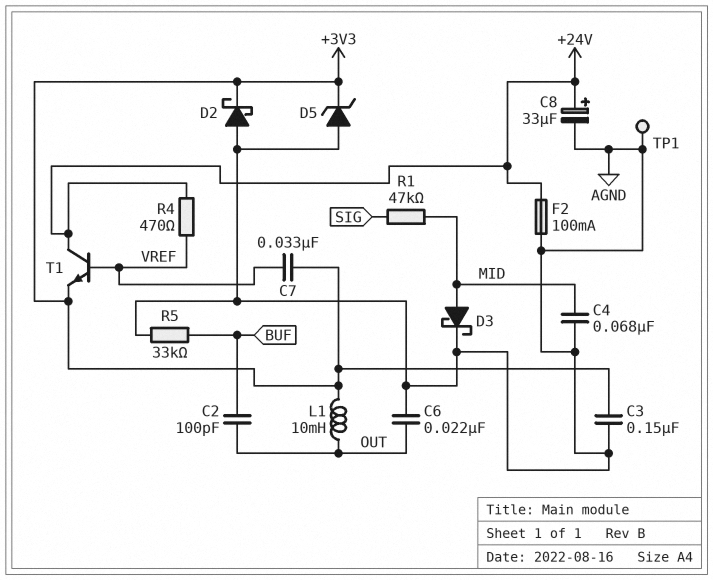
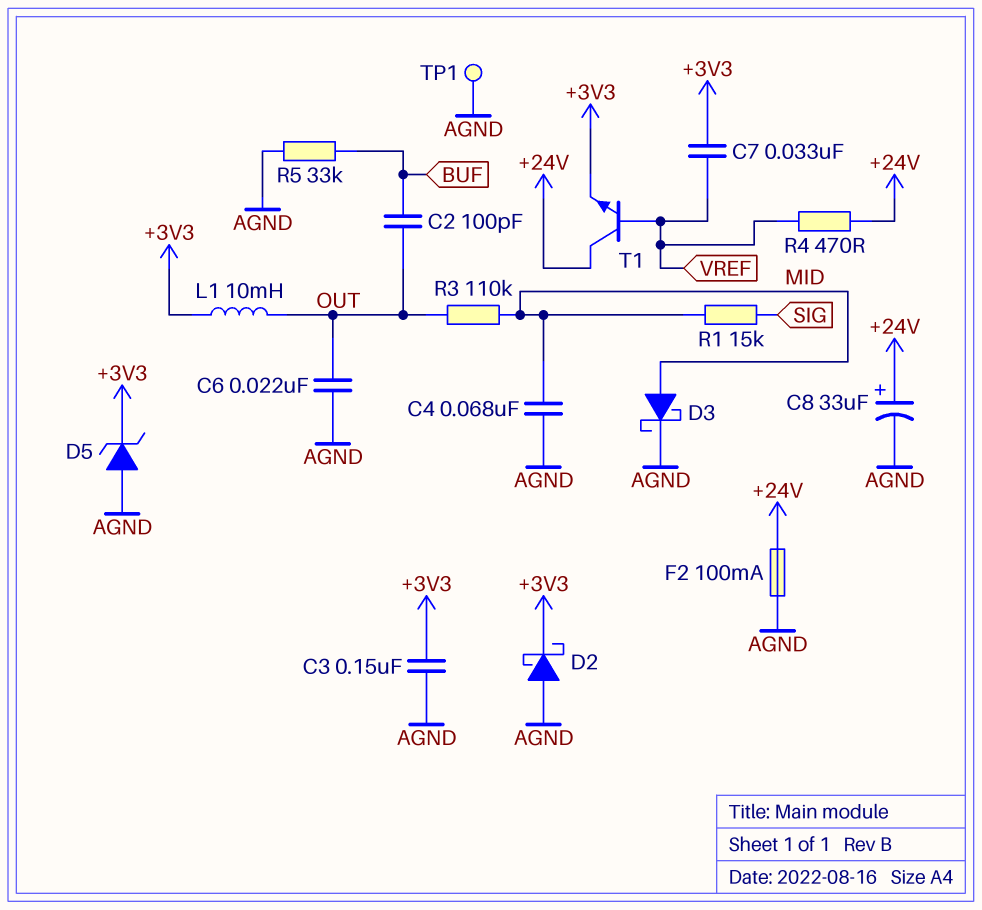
R1: 47k (MID, SIG) -> 15k (MID, SIG)
R3: none -> 110k (MID, OUT)

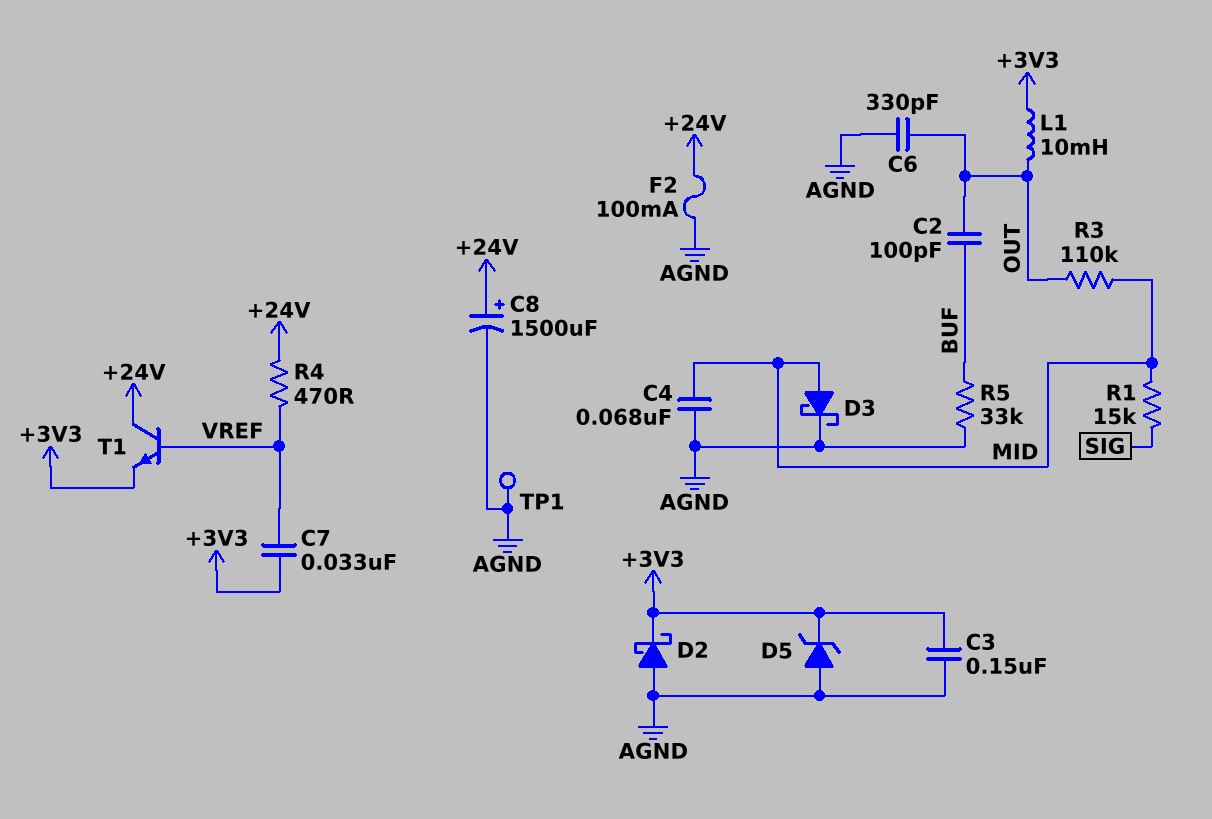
C6: 22nF (AGND, OUT) -> 330pF (AGND, OUT)
C8: 33uF (plus +24V, minus AGND) -> 1500uF (plus +24V, minus AGND)

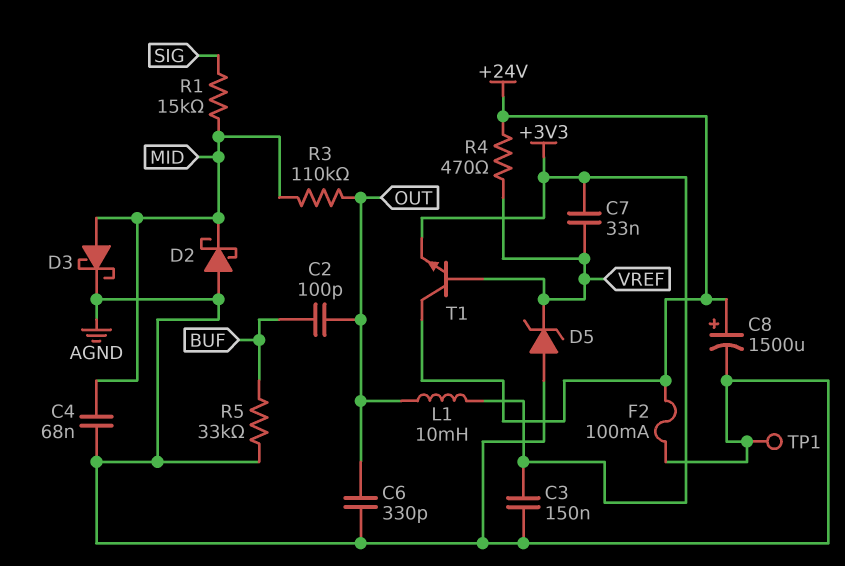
D2: schottky (A AGND, K +3V3) -> schottky (A AGND, K MID)
D5: zener (A AGND, K +3V3) -> zener (A AGND, K VREF)

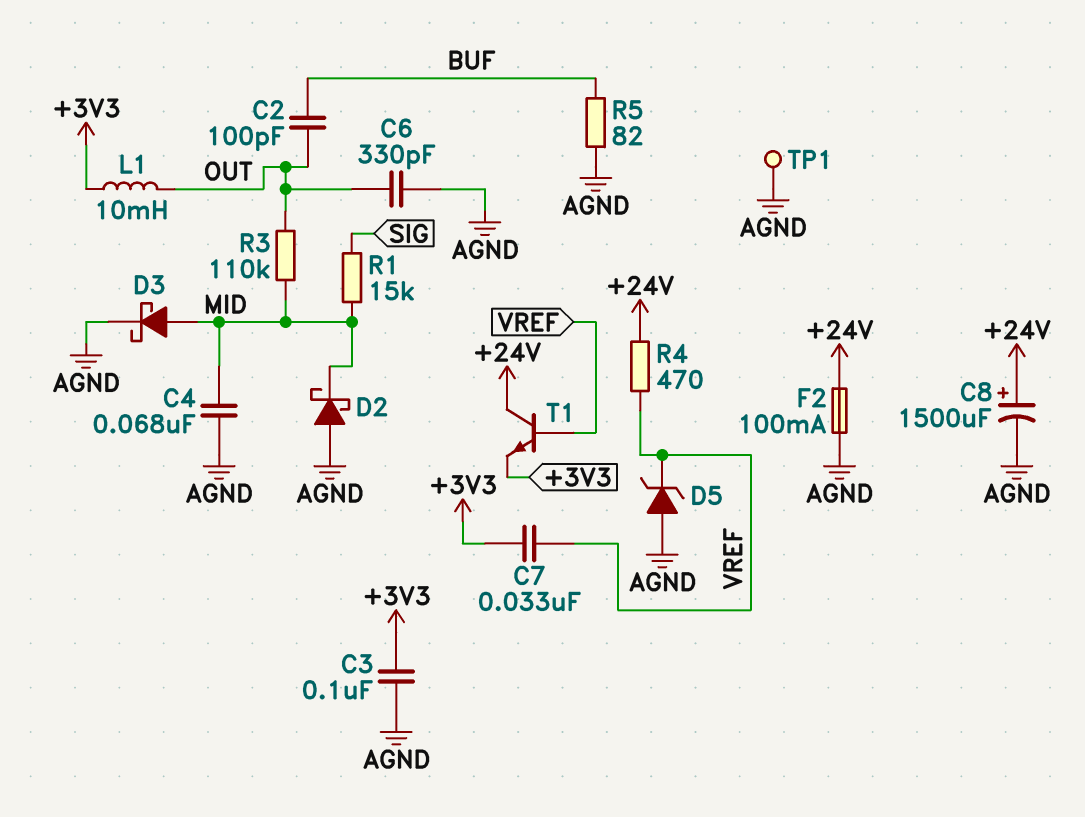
C3: 150nF (+3V3, AGND) -> 100nF (+3V3, AGND)
R5: 33k (AGND, BUF) -> 82 (AGND, BUF)

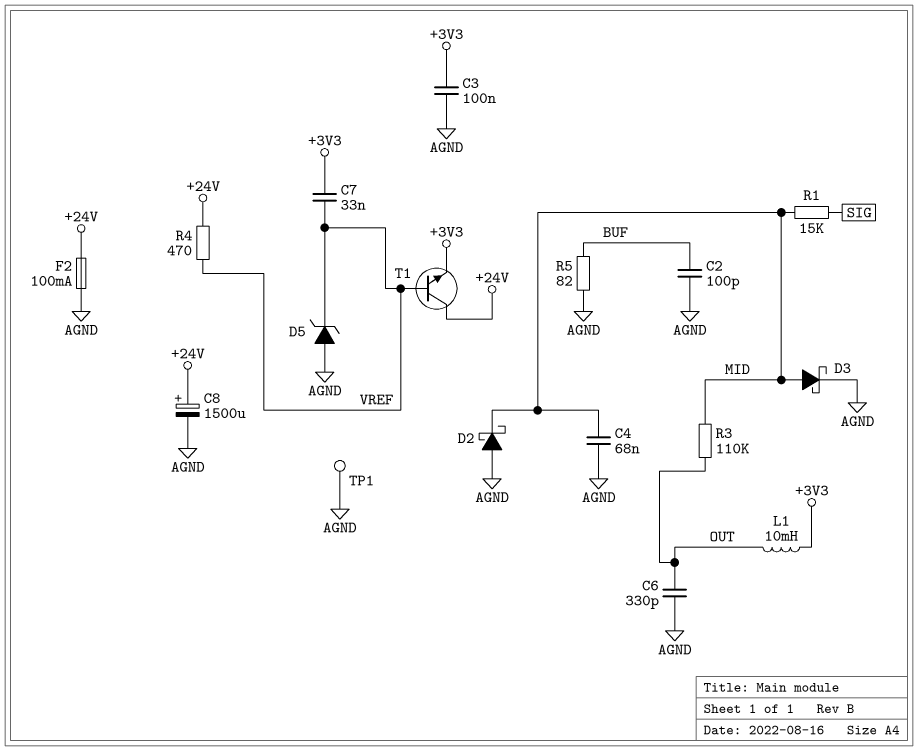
C2: 100pF (BUF, OUT) -> 100pF (AGND, BUF)

